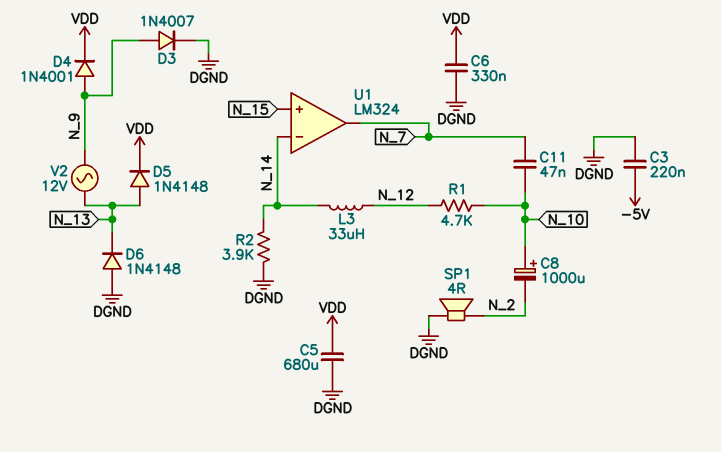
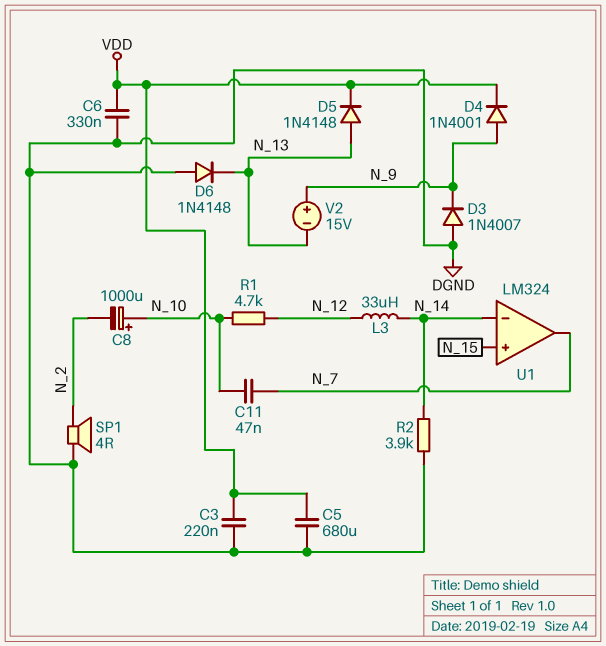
C3: 220nF (-5V, DGND) -> 220nF (DGND, VDD)
D3: diode 1N4007 (A N_9, K DGND) -> diode 1N4007 (A DGND, K N_9)
V2: AC 12V (N_9, N_13) -> 15V (plus N_9, minus N_13)

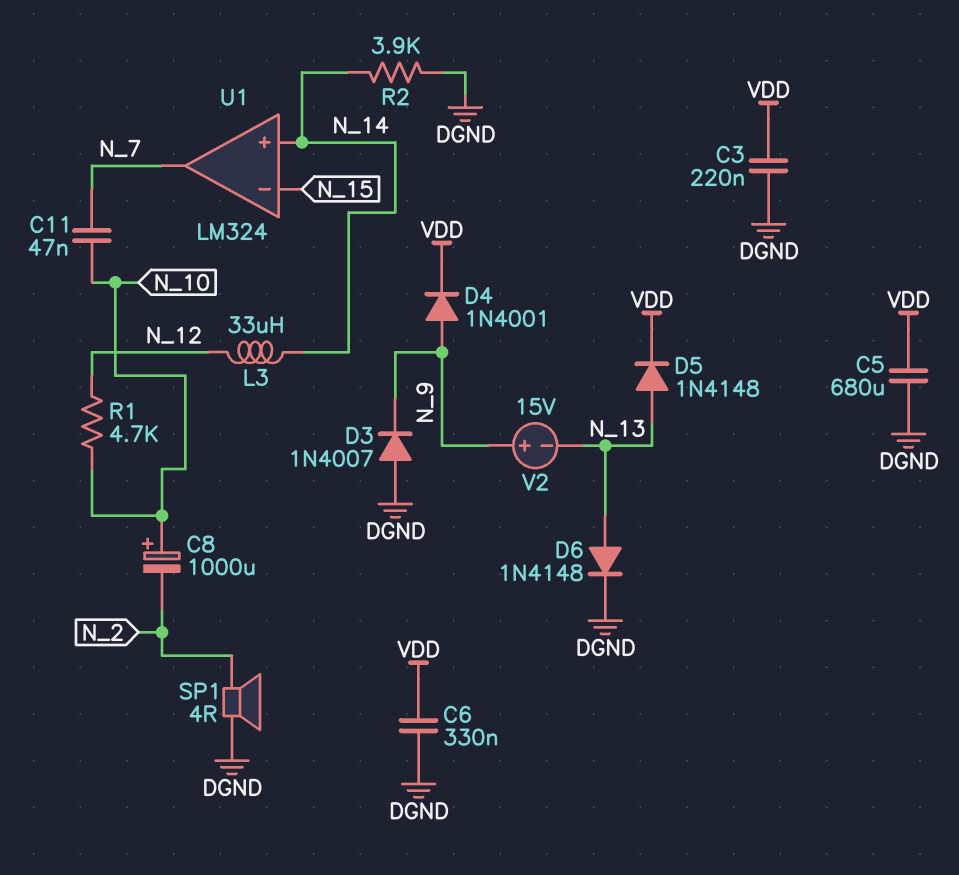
D6: diode 1N4148 (A DGND, K N_13) -> diode 1N4148 (A N_13, K DGND)
U1 pin in+: N_15 -> N_14
U1 pin in-: N_14 -> N_15

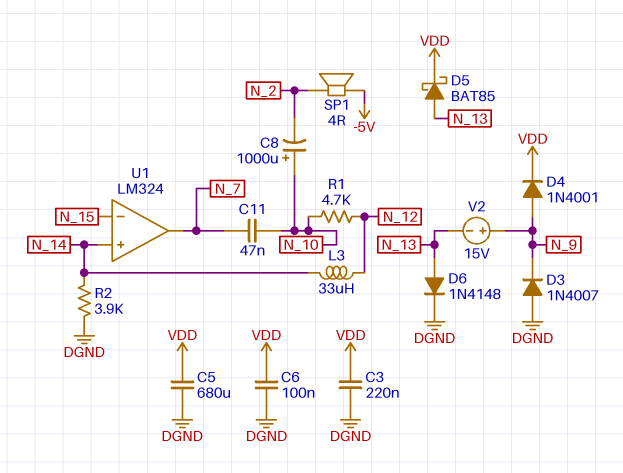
C6: 330nF (DGND, VDD) -> 100nF (DGND, VDD)
D5: diode 1N4148 (A N_13, K VDD) -> schottky BAT85 (A N_13, K VDD)
SP1: speaker 4R (DGND, N_2) -> speaker 4R (-5V, N_2)

